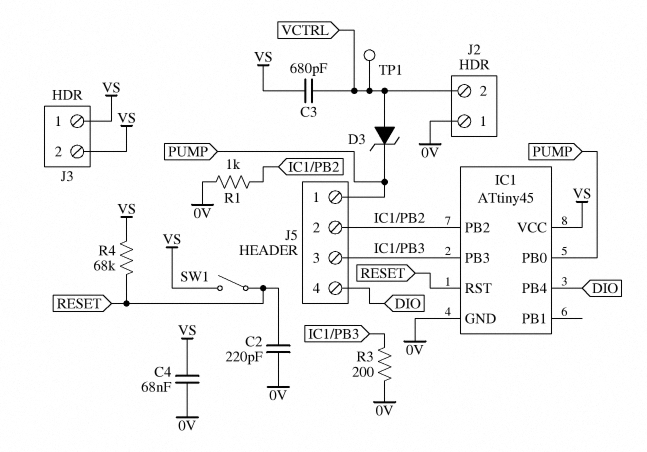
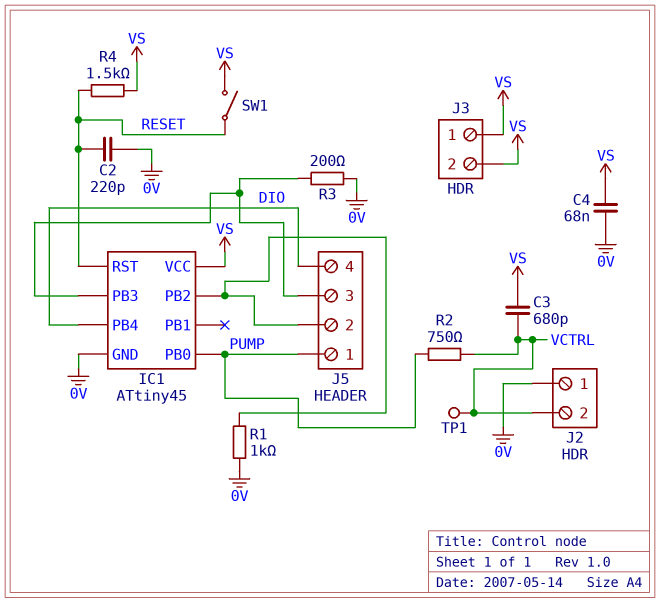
D3: zener (A VCTRL, K PUMP) -> none
R2: none -> 750 (PUMP, VCTRL)
R4: 68k (RESET, VS) -> 1.5k (RESET, VS)

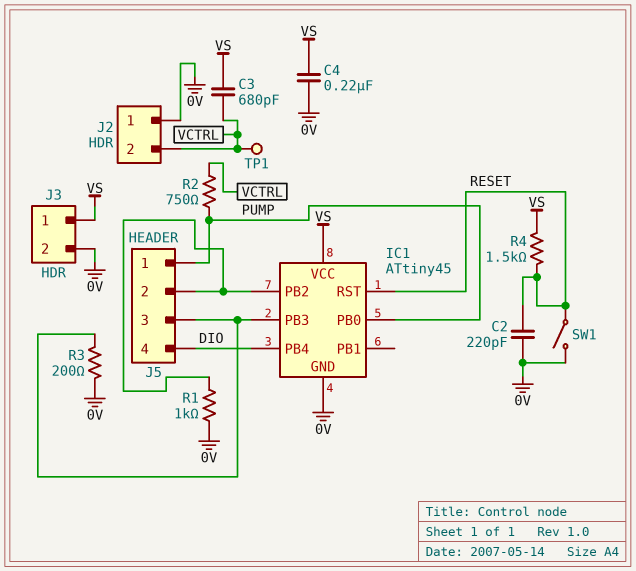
C4: 68nF (0V, VS) -> 220nF (0V, VS)
J3 pin 2: VS -> 0V
SW1: switch (RESET, VS) -> switch (0V, RESET)

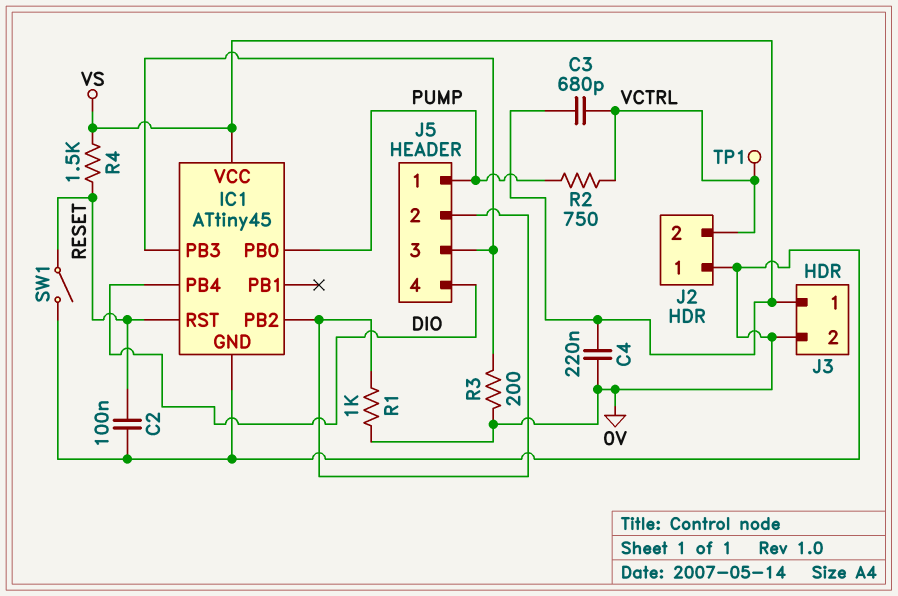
C2: 220pF (0V, RESET) -> 100nF (0V, RESET)

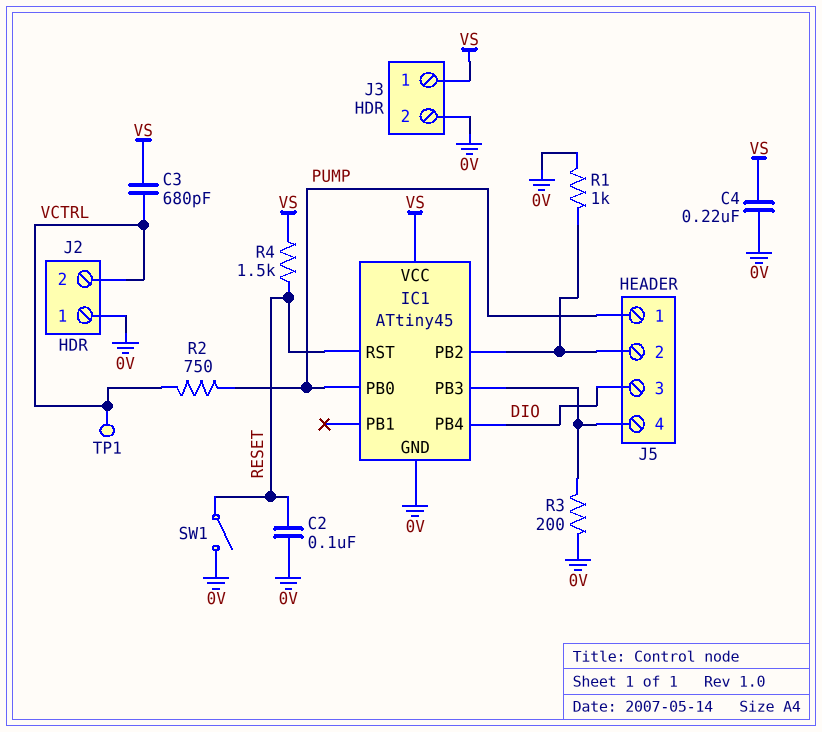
J5 pin 3: IC1/PB3 -> DIO
J5 pin 4: DIO -> IC1/PB3

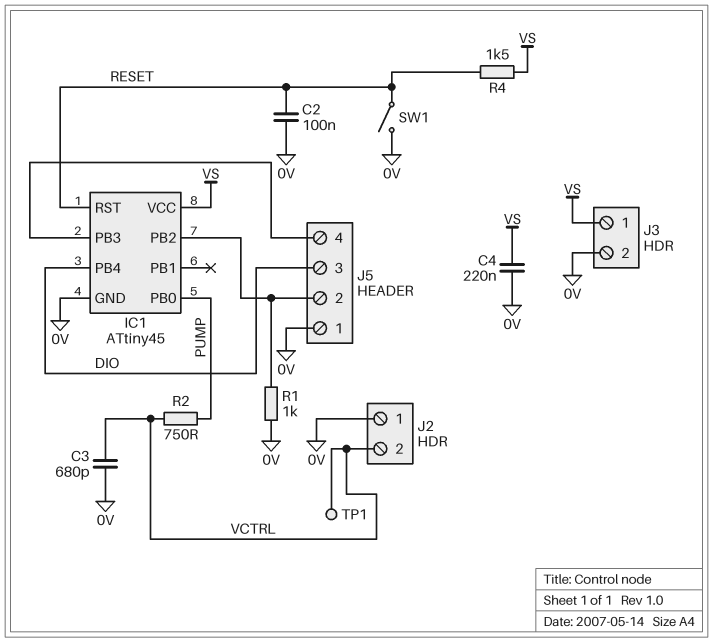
C3: 680pF (VCTRL, VS) -> 680pF (0V, VCTRL)
J5 pin 1: PUMP -> 0V
R3: 200 (0V, IC1/PB3) -> none

